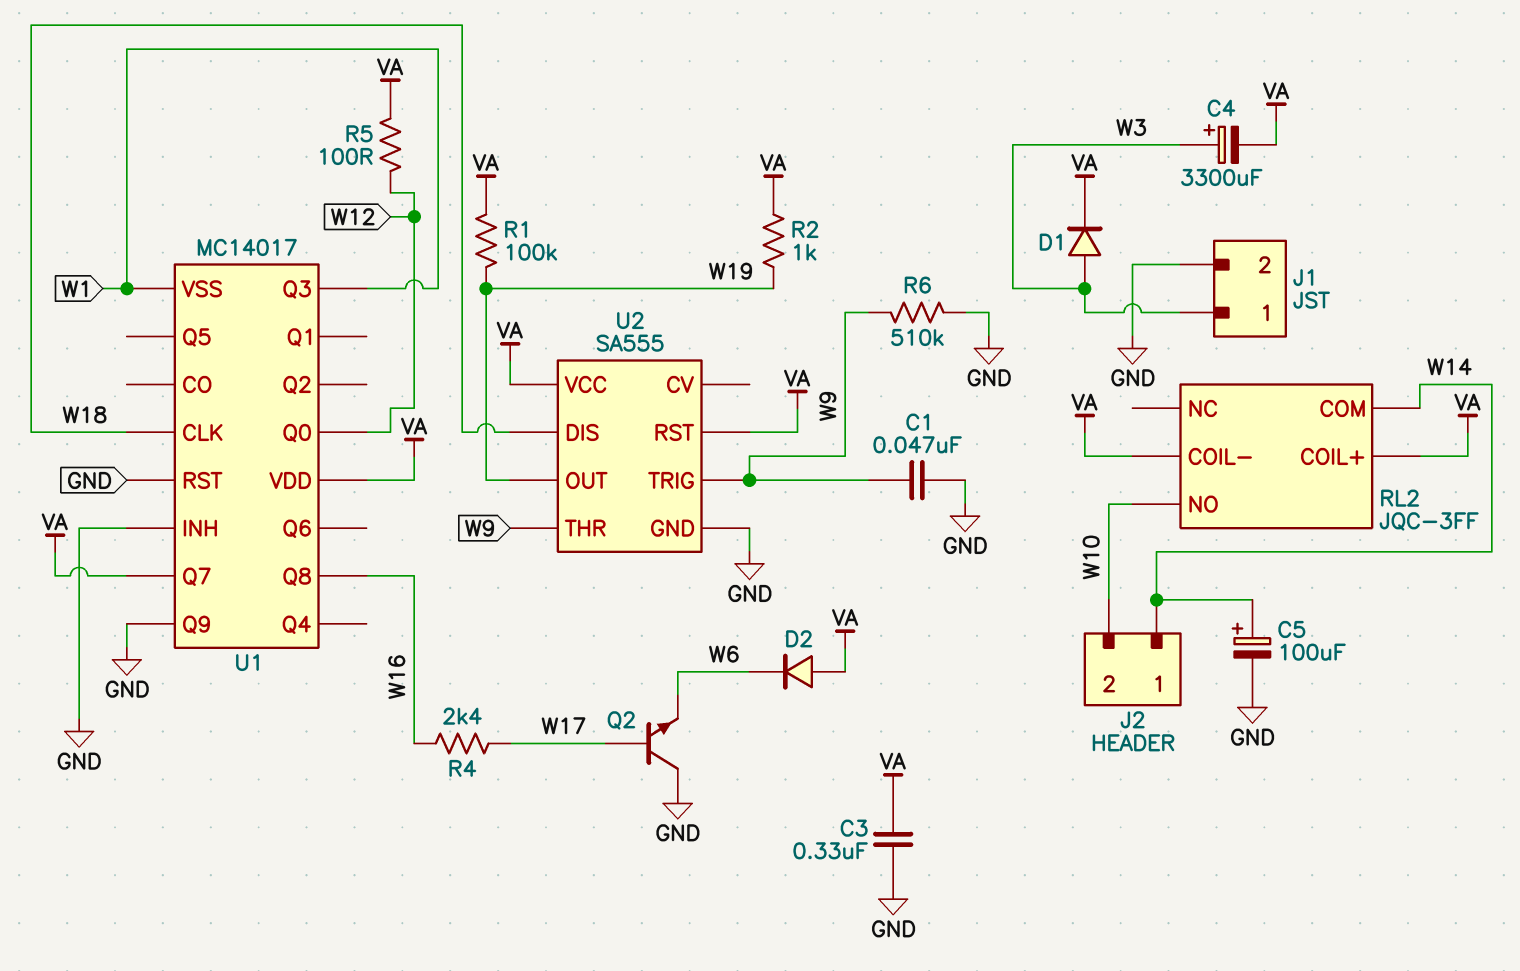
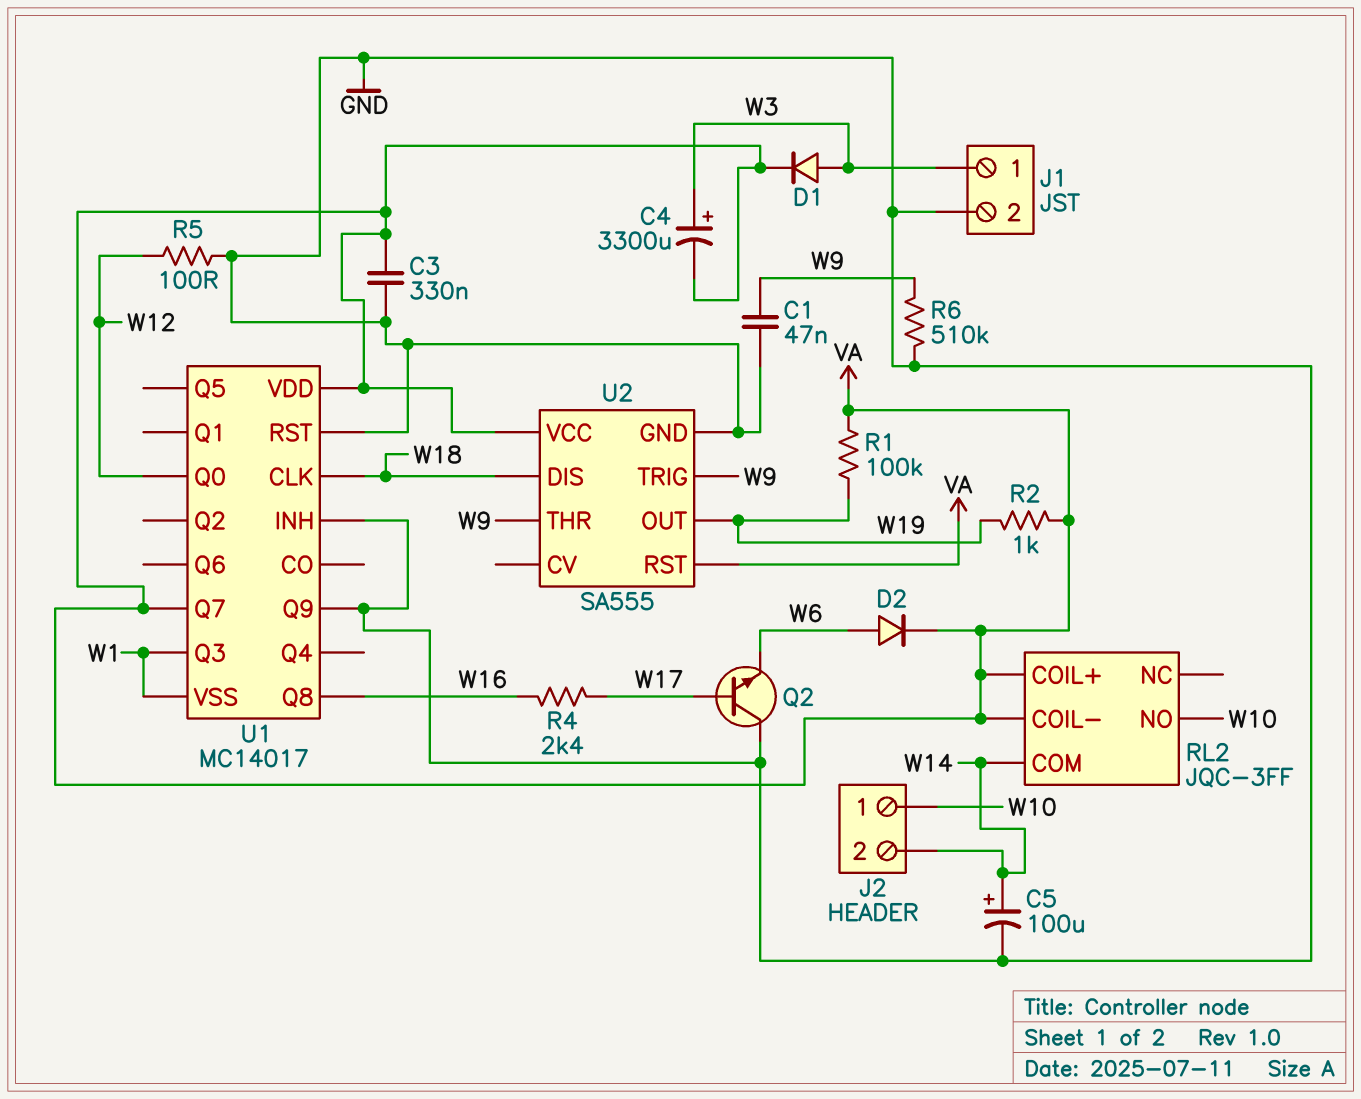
D2: diode (A VA, K W6) -> diode (A W6, K VA)
J2 pin 1: W14 -> W10
J2 pin 2: W10 -> W14
R5: 100 (VA, W12) -> 100 (GND, W12)

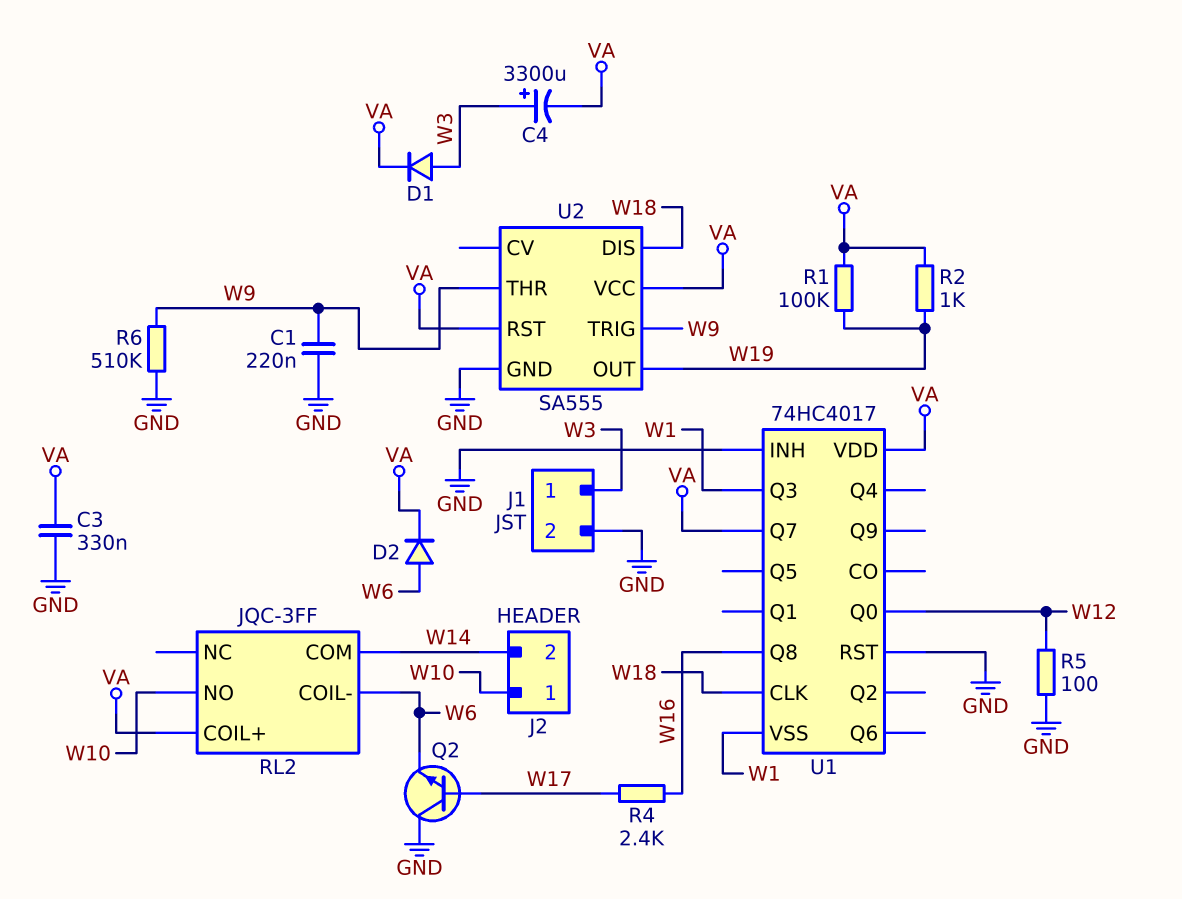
C1: 47nF (GND, W9) -> 220nF (GND, W9)
C5: 100uF (plus W14, minus GND) -> none
RL2 pin COIL-: VA -> W6
U1: MC14017 -> 74HC4017
U1 pin Q9: GND -> none

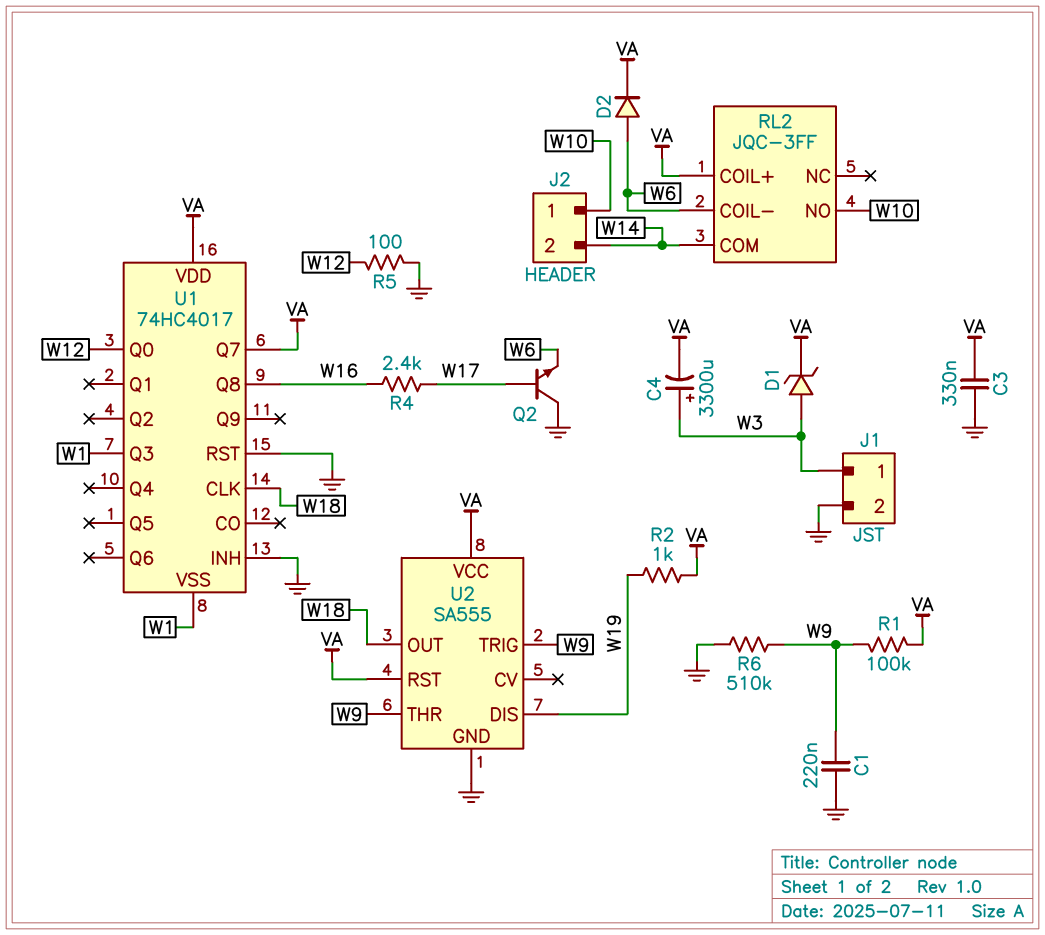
D1: diode (A W3, K VA) -> zener (A W3, K VA)
R1: 100k (VA, W19) -> 100k (VA, W9)
U2 pin DIS: W18 -> W19
U2 pin OUT: W19 -> W18

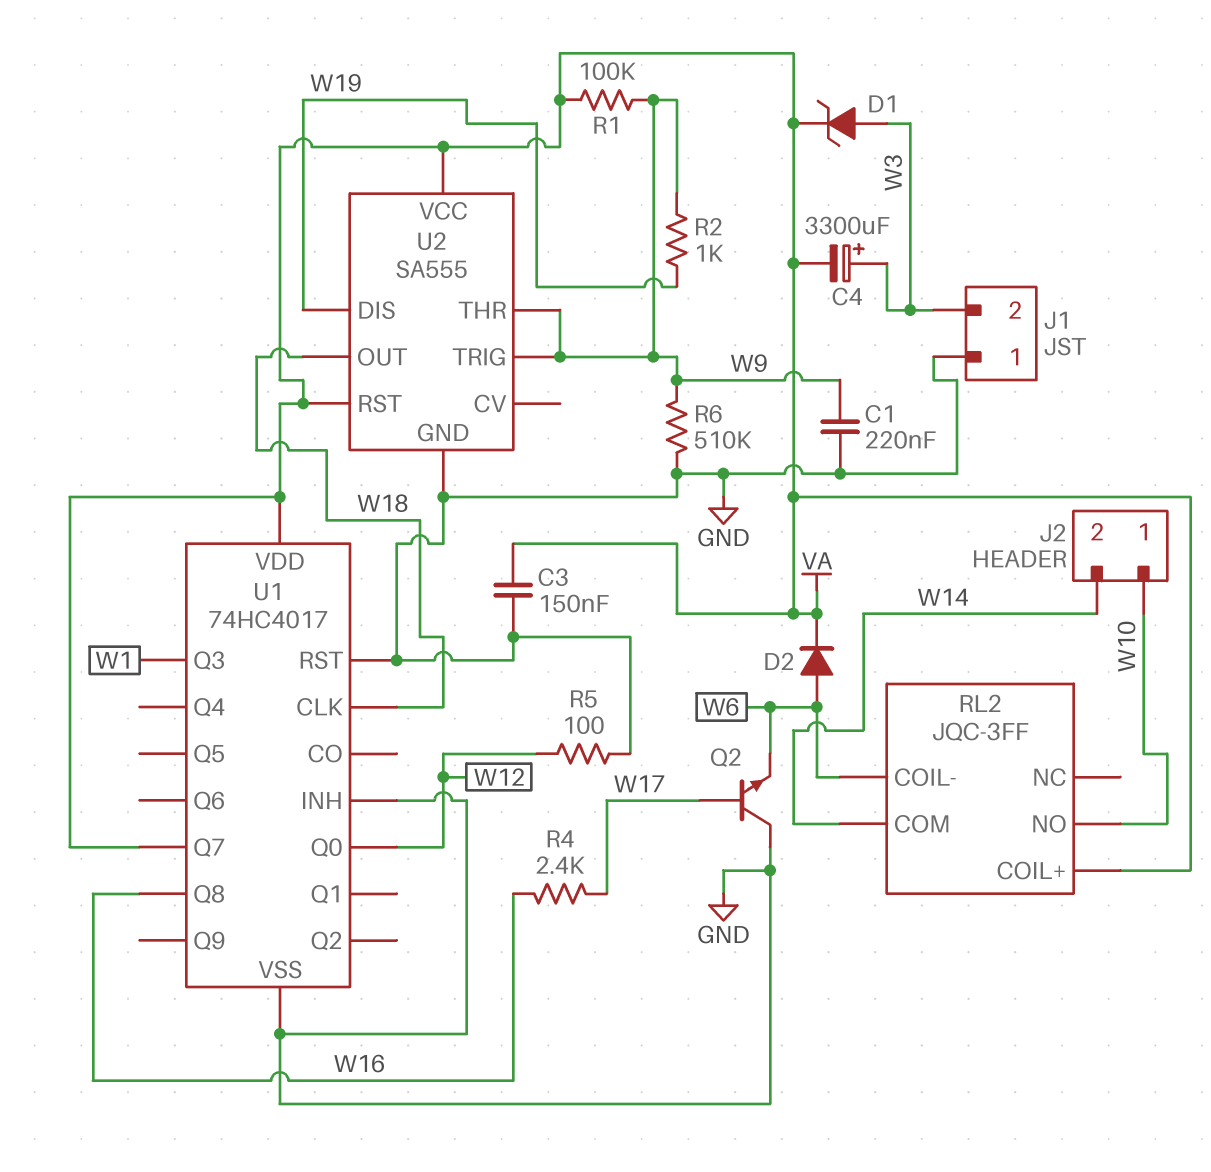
C3: 330nF (GND, VA) -> 150nF (GND, VA)
J1 pin 1: W3 -> GND
J1 pin 2: GND -> W3
R2: 1k (VA, W19) -> 1k (W9, W19)
U1 pin VSS: W1 -> GND

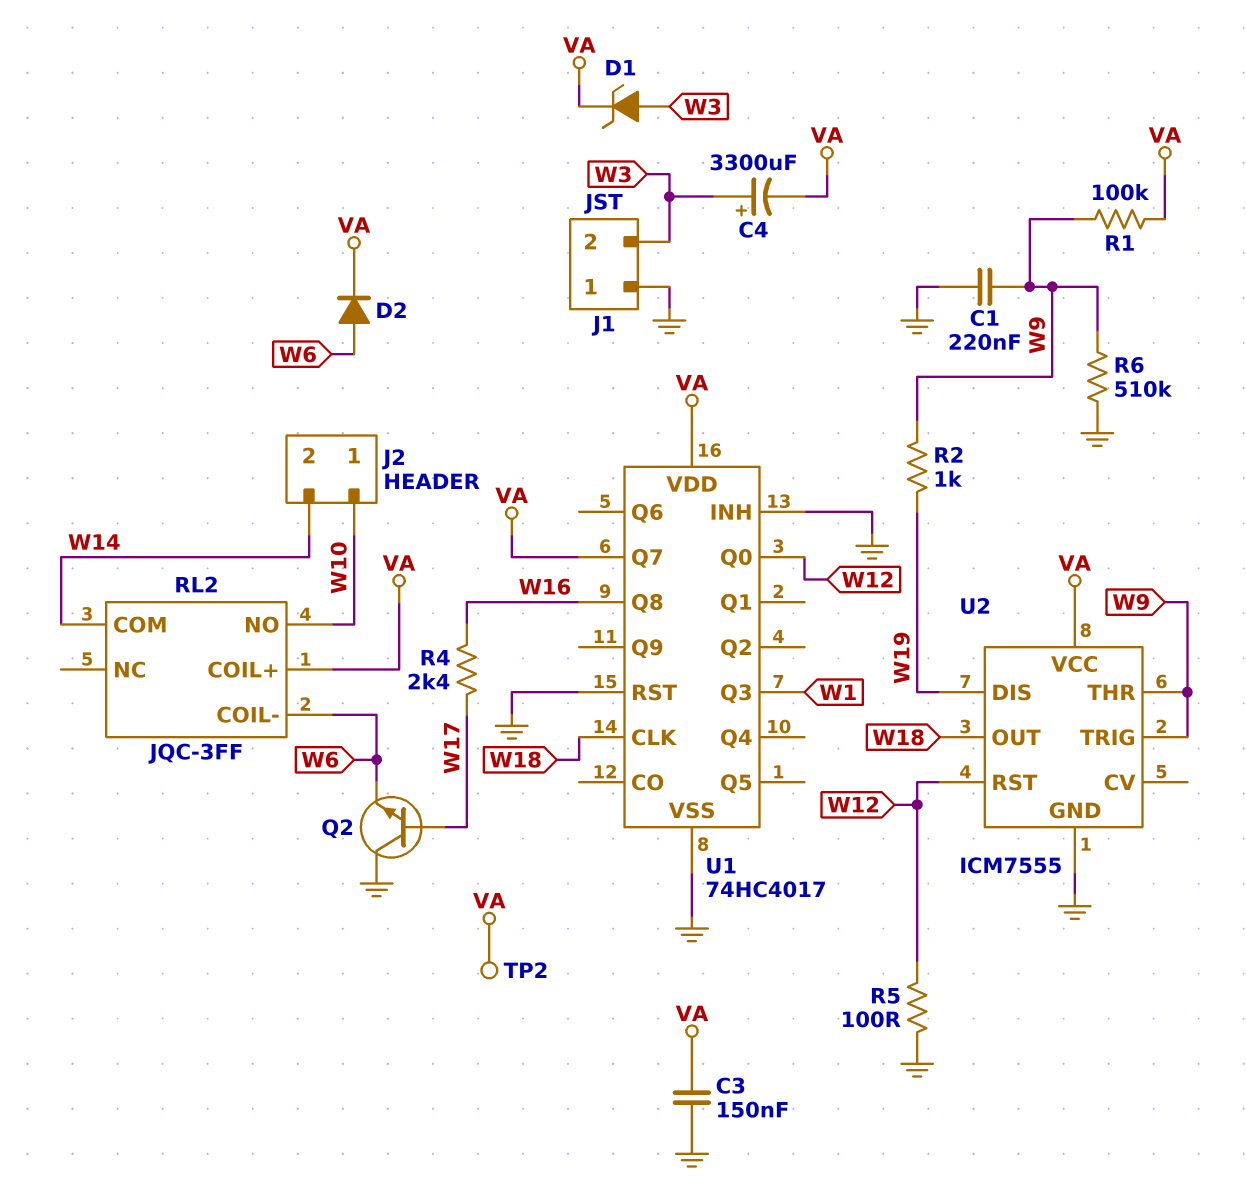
TP2: none -> test point (VA)
U2: SA555 -> ICM7555
U2 pin RST: VA -> W12

